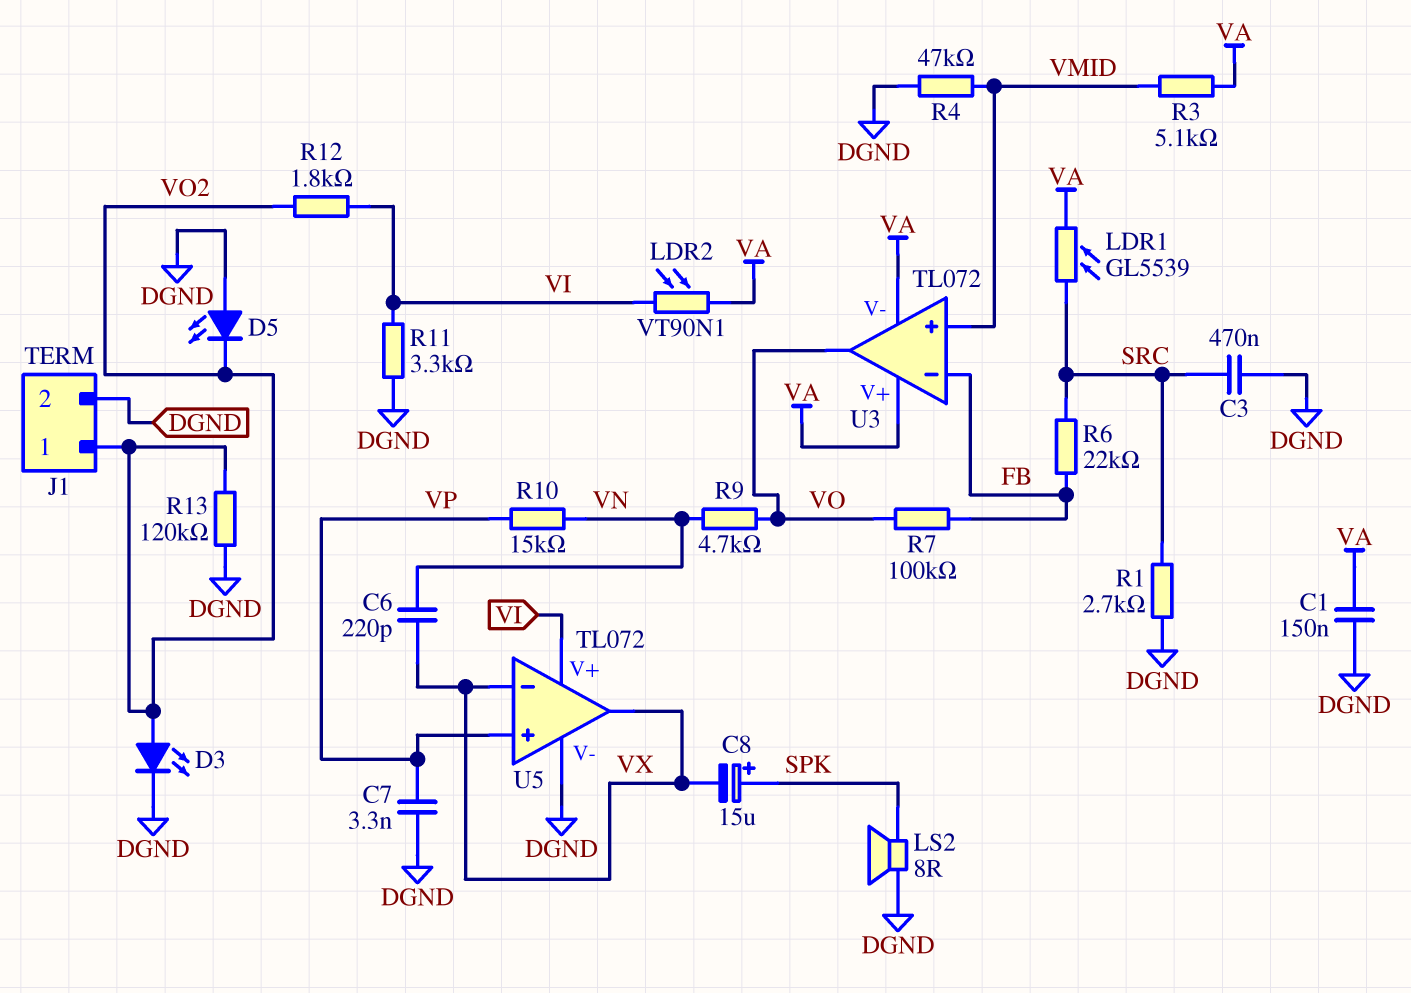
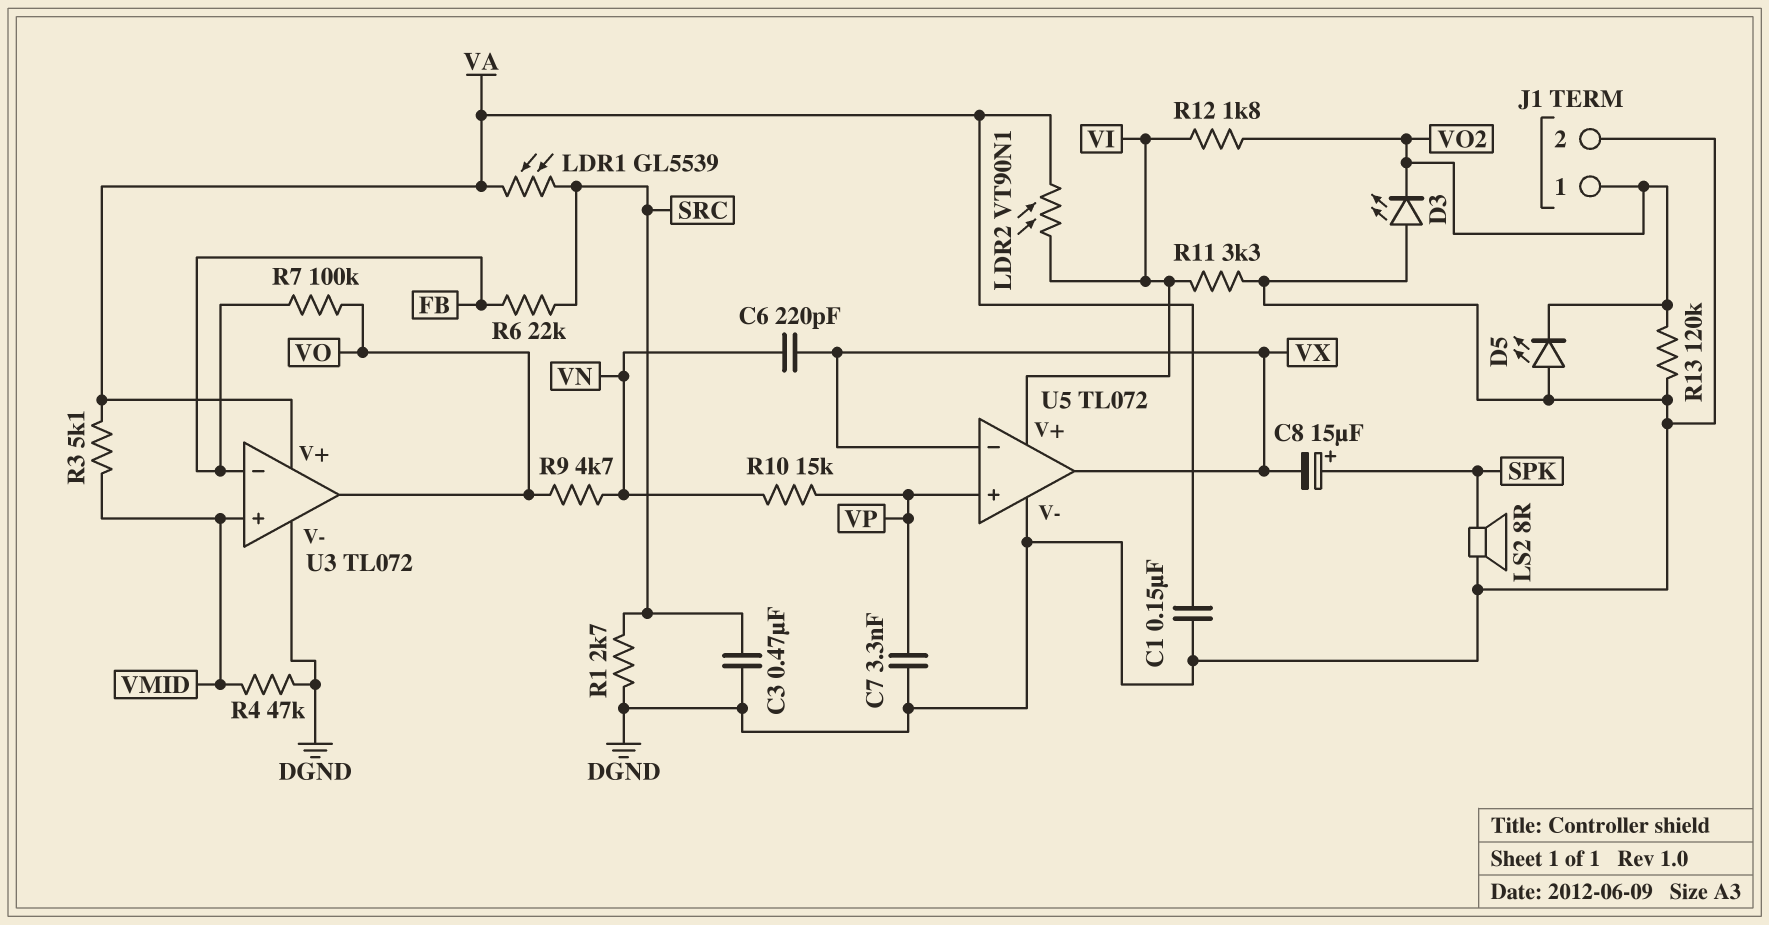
D3: LED (A VO2, K DGND) -> LED (A DGND, K VO2)
U3 pin V-: VA -> DGND

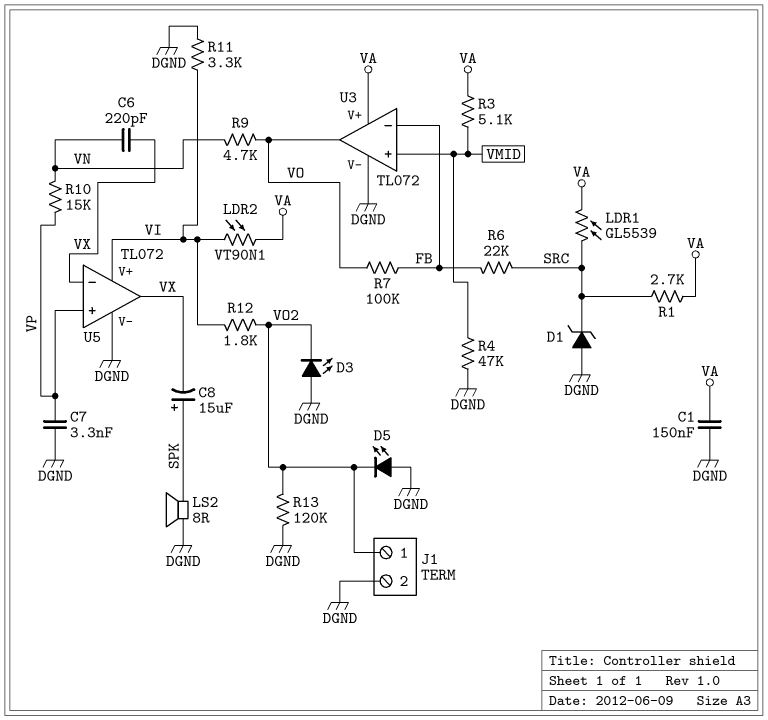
C3: 470nF (DGND, SRC) -> none
D1: none -> zener (A DGND, K SRC)
R1: 2.7k (DGND, SRC) -> 2.7k (SRC, VA)

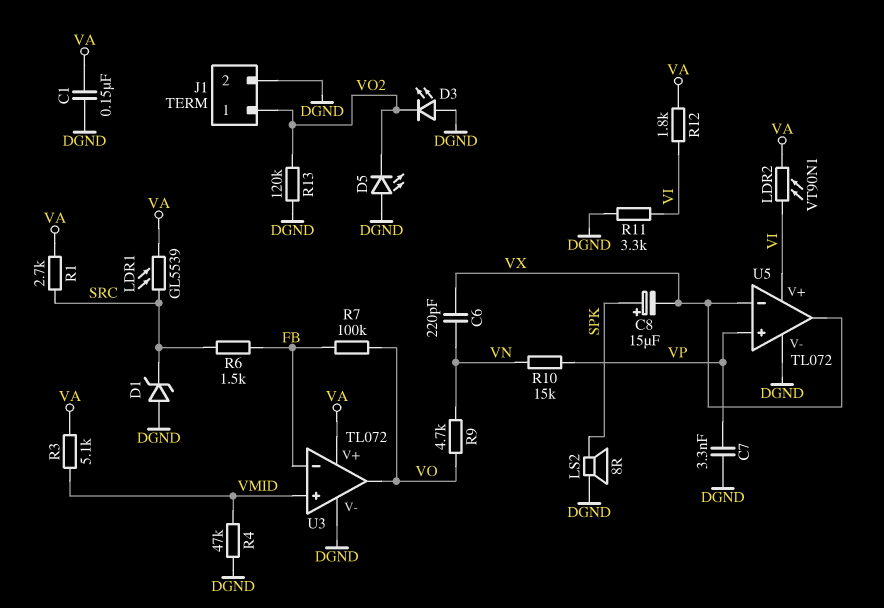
R6: 22k (FB, SRC) -> 1.5k (FB, SRC)
R12: 1.8k (VI, VO2) -> 1.8k (VA, VI)

